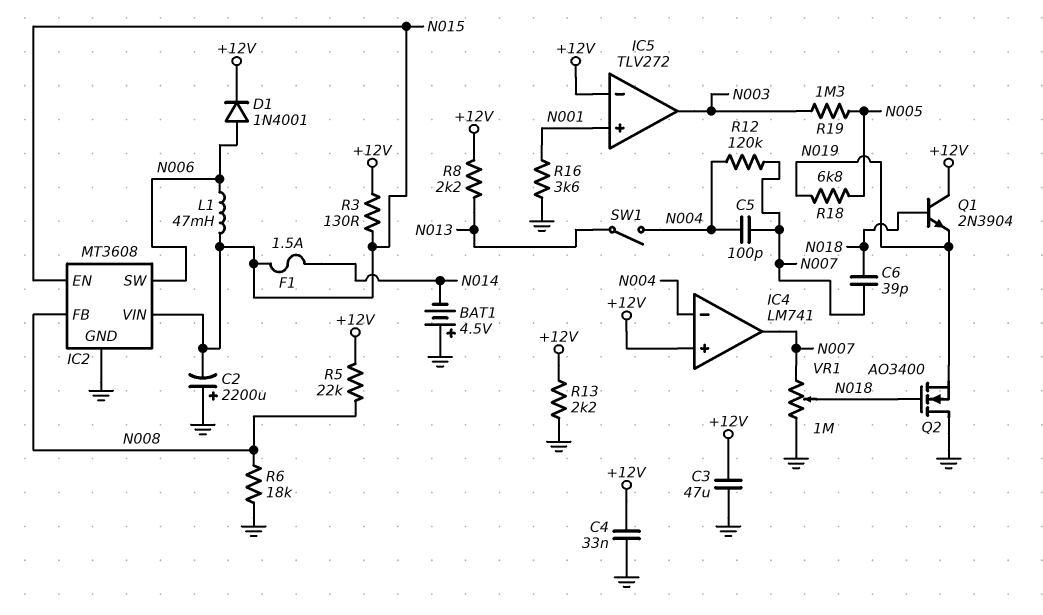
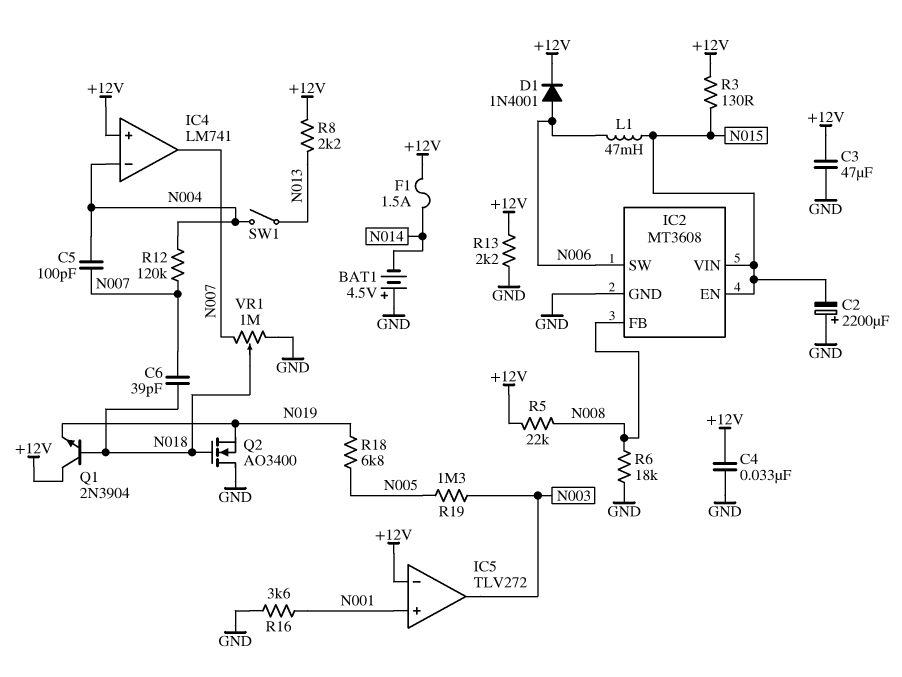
F1: 1.5A (N014, N015) -> 1.5A (+12V, N014)

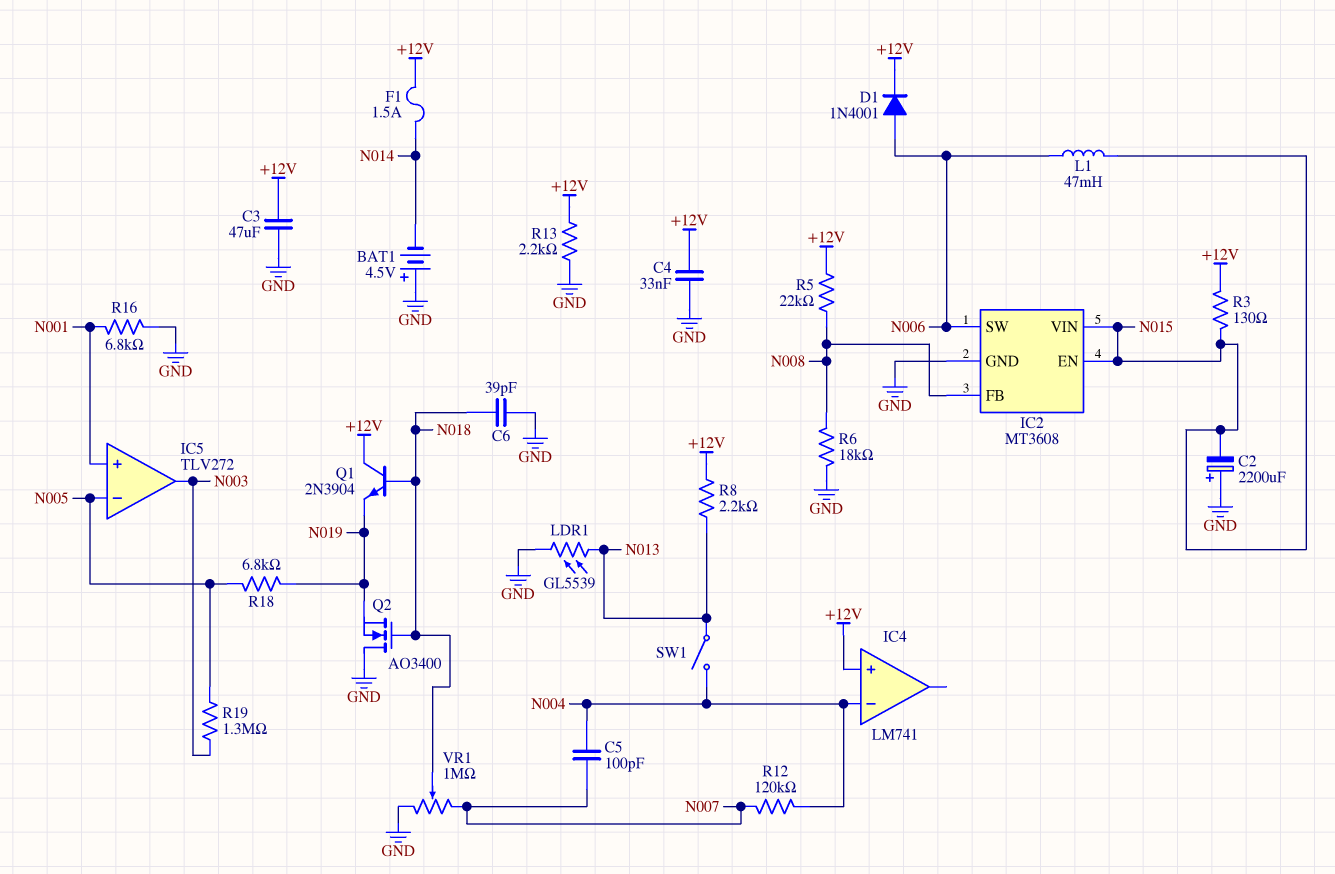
C6: 39pF (N007, N018) -> 39pF (GND, N018)
IC4 pin out: N007 -> none
IC5 pin in-: +12V -> N005
LDR1: none -> GL5539 (GND, N013)
R16: 3.6k (GND, N001) -> 6.8k (GND, N001)

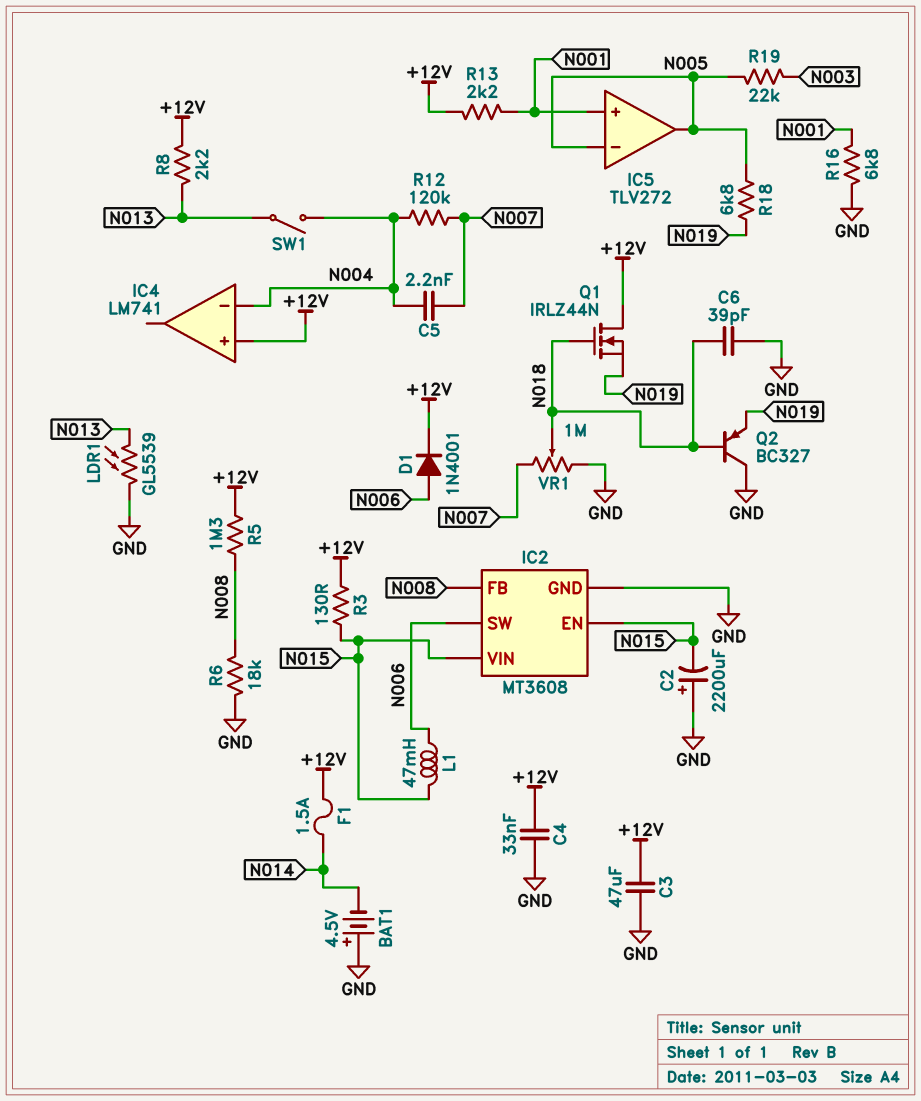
C5: 100pF (N004, N007) -> 2.2nF (N004, N007)
IC5 pin out: N003 -> N005
Q1: NPN 2N3904 (B N018, C +12V, E N019) -> NMOS IRLZ44N (G N018, D +12V, S N019)
Q2: NMOS AO3400 (G N018, D GND, S N019) -> PNP BC327 (B N018, C GND, E N019)
R5: 22k (+12V, N008) -> 1.3M (+12V, N008)
R13: 2.2k (+12V, GND) -> 2.2k (+12V, N001)
R19: 1.3M (N003, N005) -> 22k (N003, N005)

